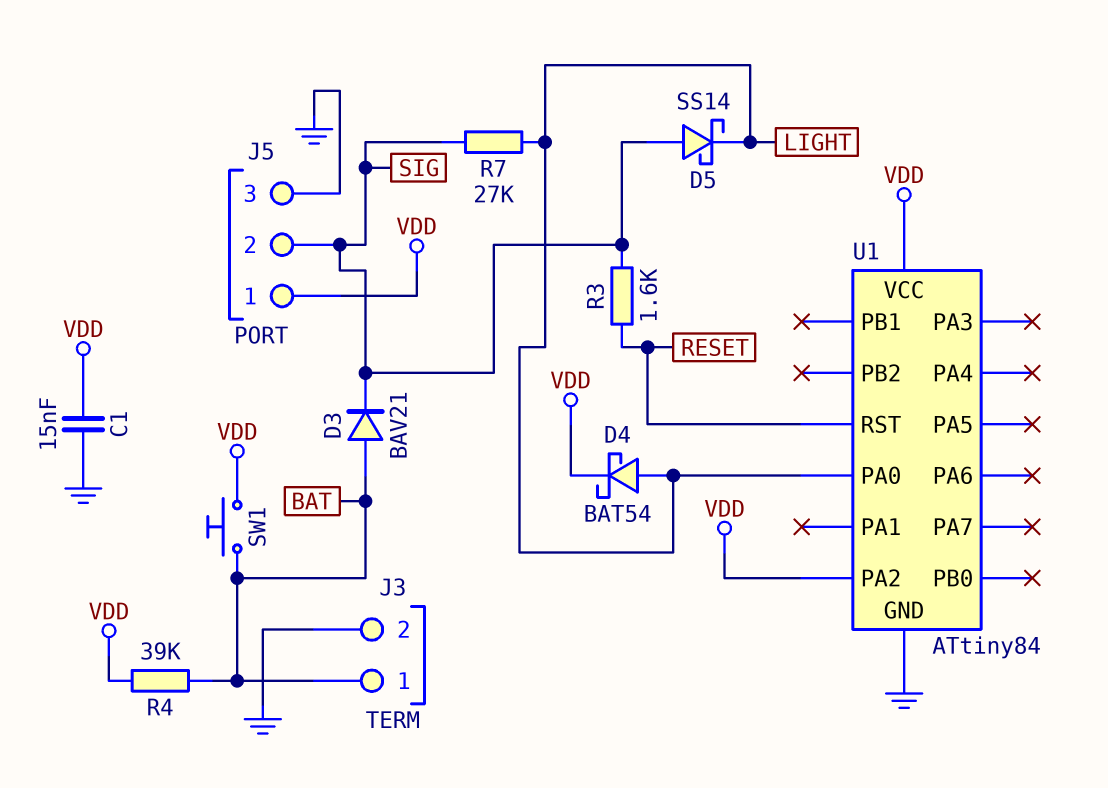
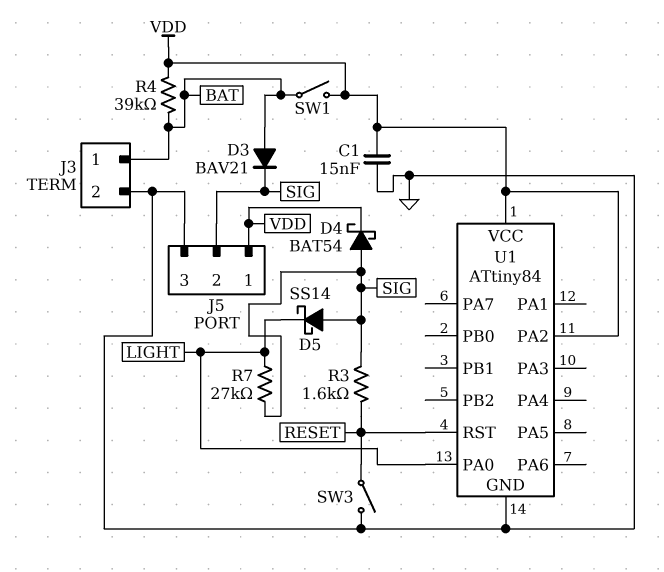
D4: schottky BAT54 (A LIGHT, K VDD) -> schottky BAT54 (A SIG, K VDD)
SW1: button (BAT, VDD) -> switch (BAT, VDD)
SW3: none -> switch (GND, RESET)

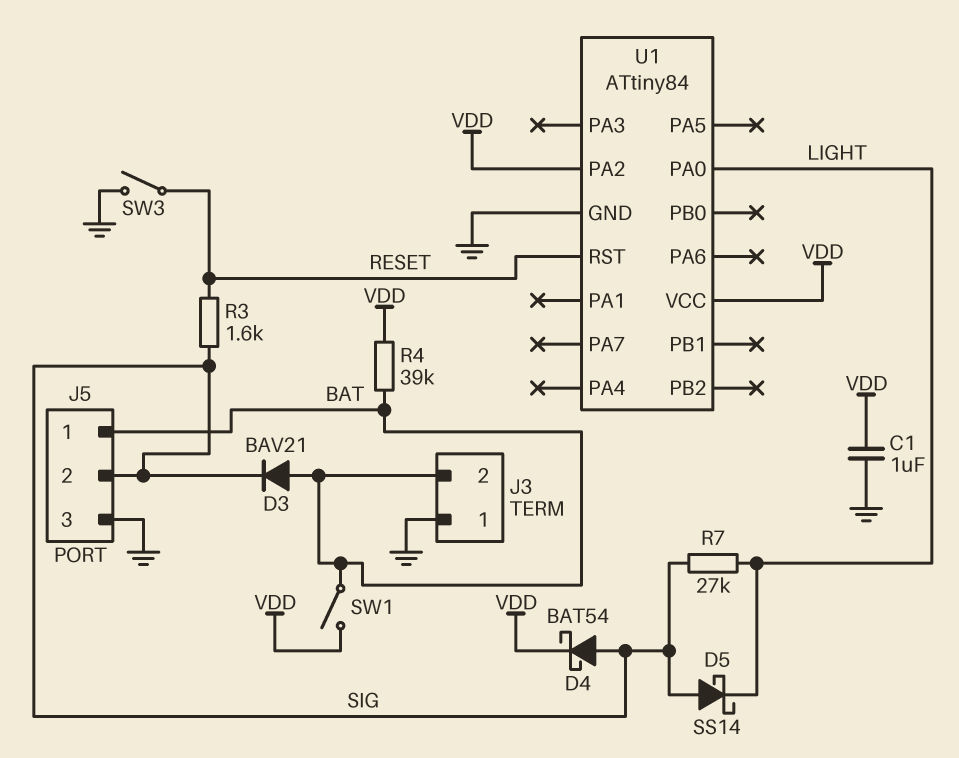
C1: 15nF (GND, VDD) -> 1uF (GND, VDD)
J3 pin 1: BAT -> GND
J3 pin 2: GND -> BAT
J5 pin 1: VDD -> BAT

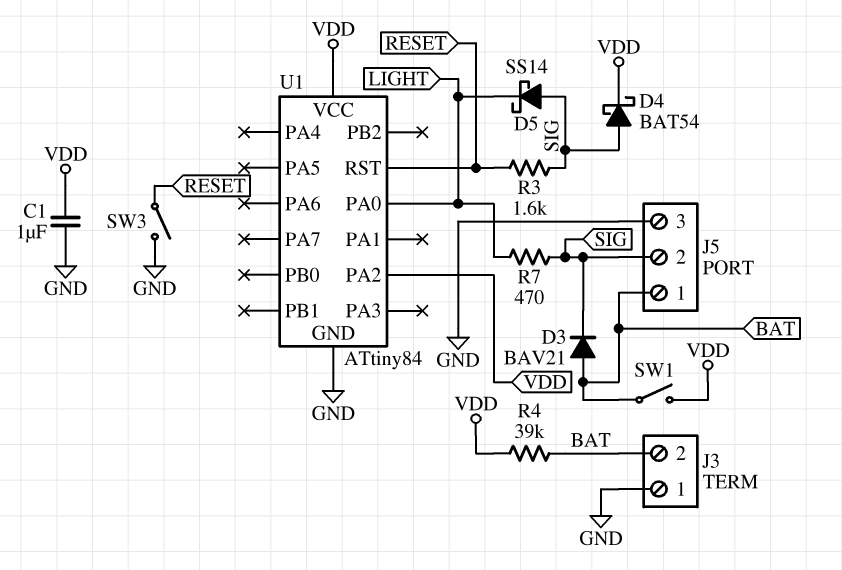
R7: 27k (LIGHT, SIG) -> 470 (LIGHT, SIG)

